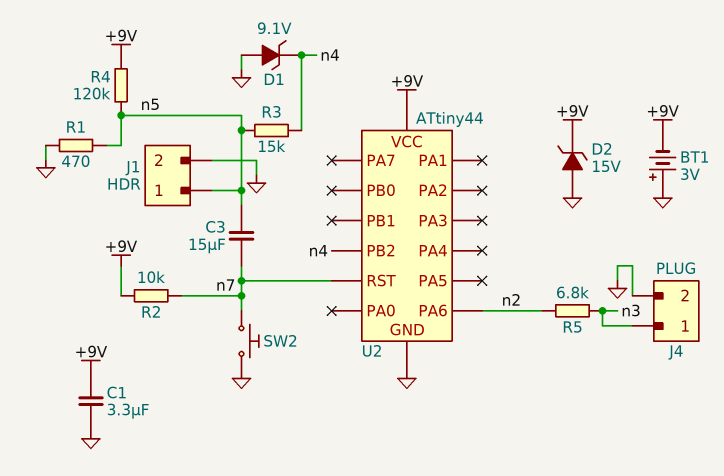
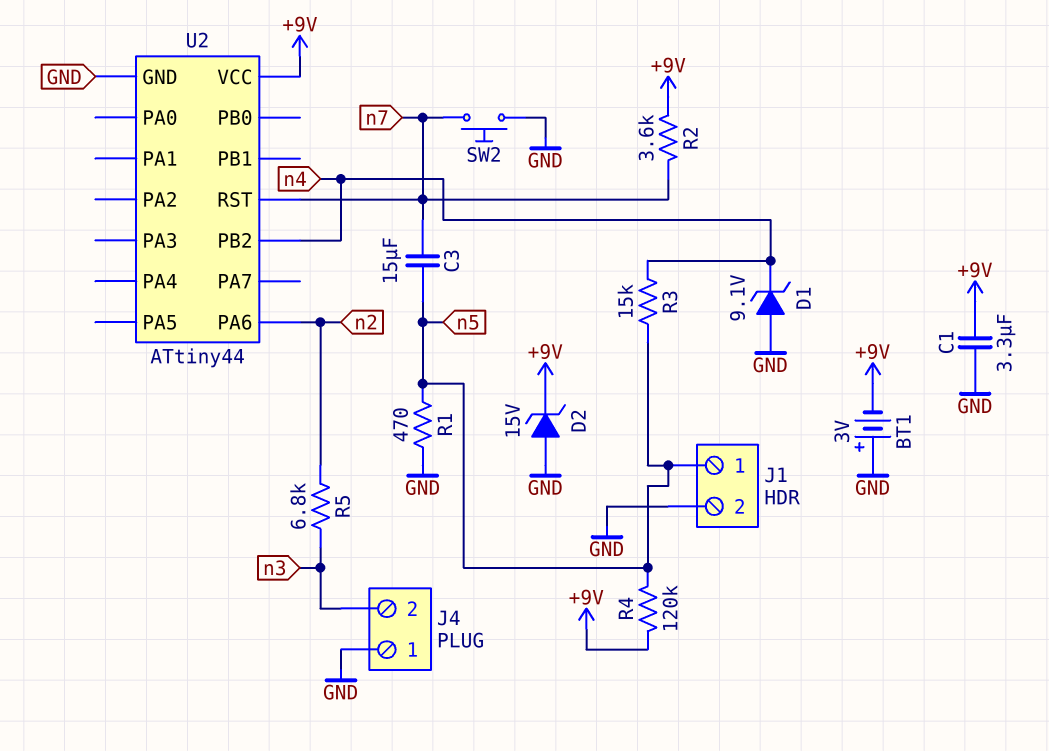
J4 pin 1: n3 -> GND
J4 pin 2: GND -> n3
R2: 10k (+9V, n7) -> 3.6k (+9V, n7)

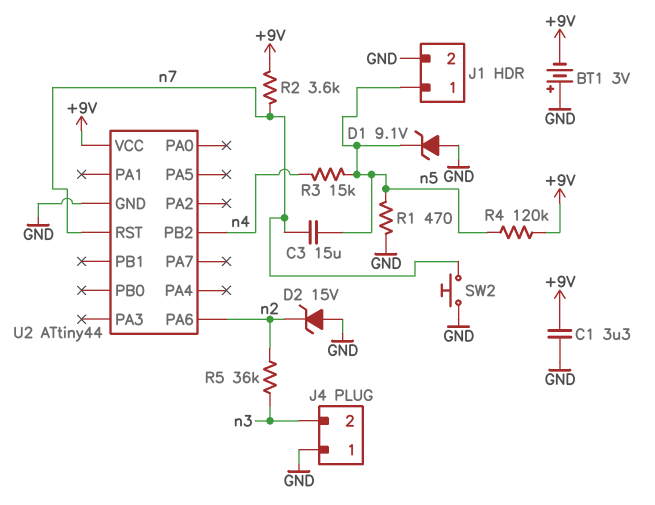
D1: zener 9.1V (A GND, K n4) -> zener 9.1V (A GND, K n5)
D2: zener 15V (A GND, K +9V) -> zener 15V (A GND, K n2)
R5: 6.8k (n2, n3) -> 36k (n2, n3)

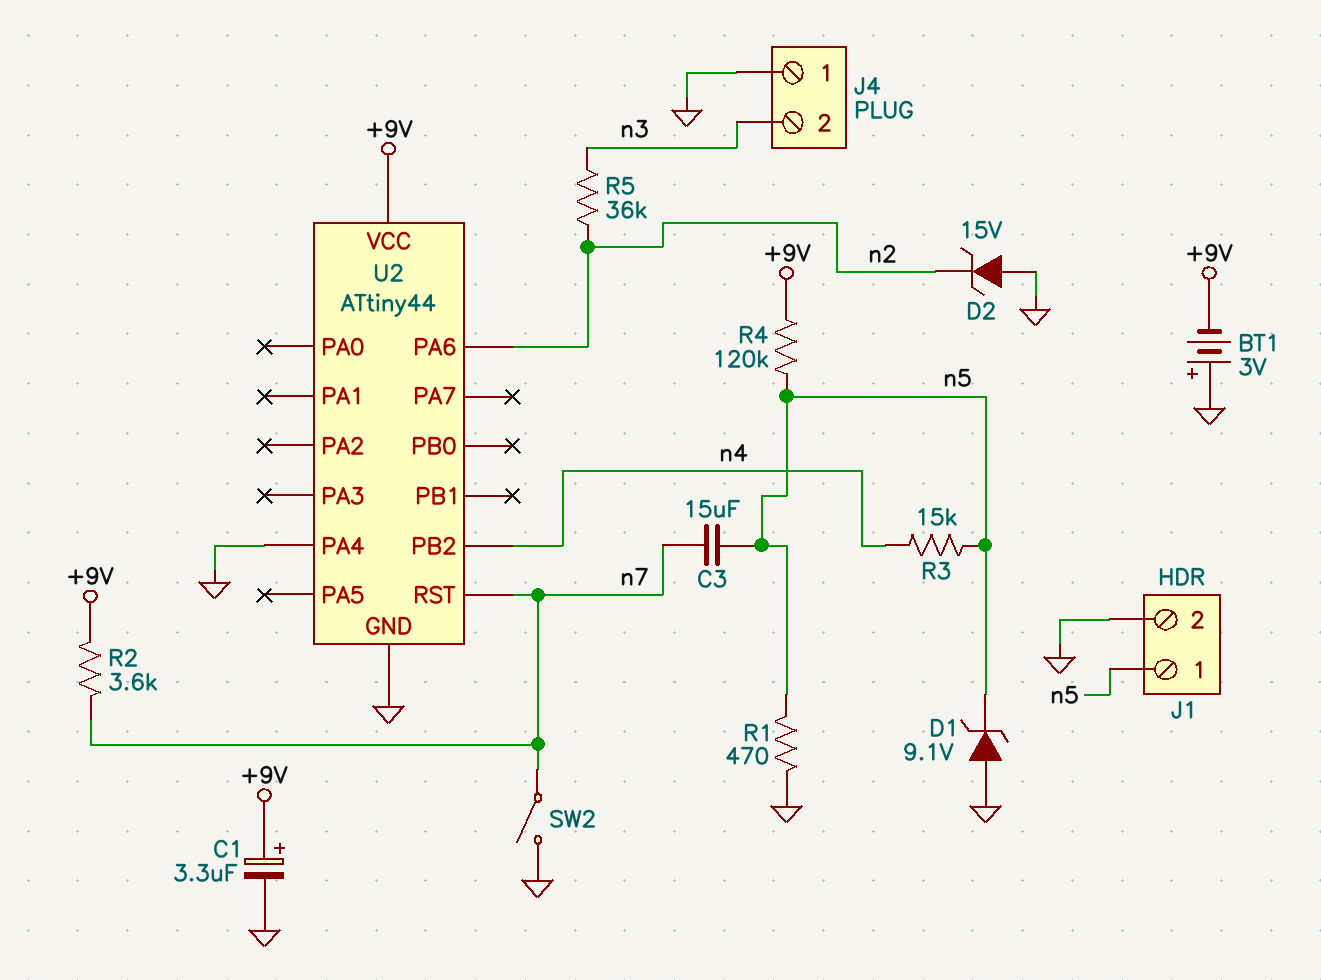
C1: 3.3uF (+9V, GND) -> 3.3uF (plus +9V, minus GND)
SW2: button (GND, n7) -> switch (GND, n7)
U2 pin PA4: none -> GND

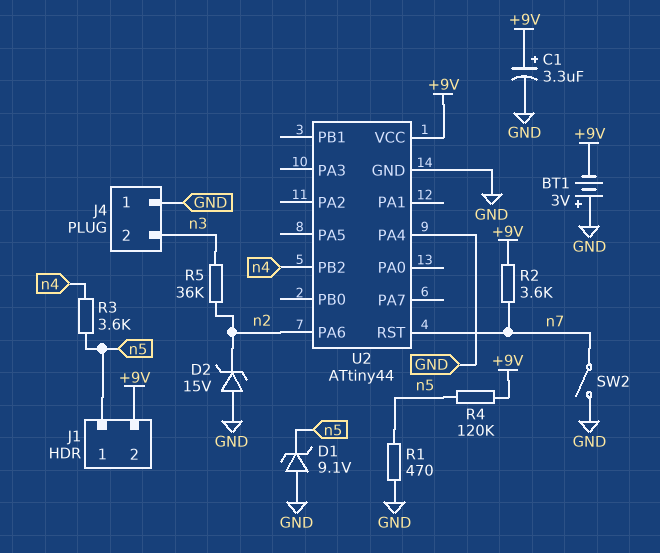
C3: 15uF (n5, n7) -> none
J1 pin 2: GND -> +9V
R3: 15k (n4, n5) -> 3.6k (n4, n5)

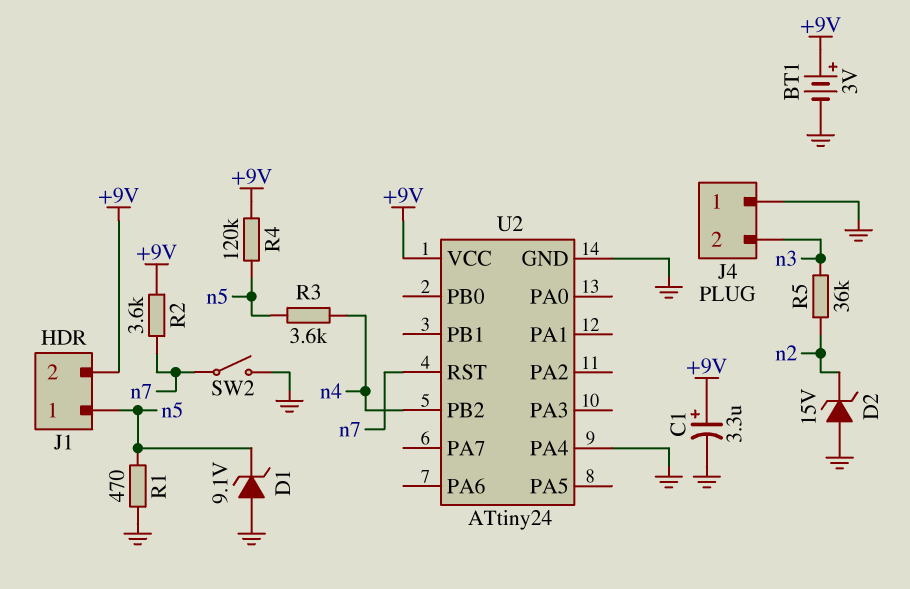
BT1: 3V (plus GND, minus +9V) -> 3V (plus +9V, minus GND)
U2: ATtiny44 -> ATtiny24
U2 pin PA6: n2 -> none

